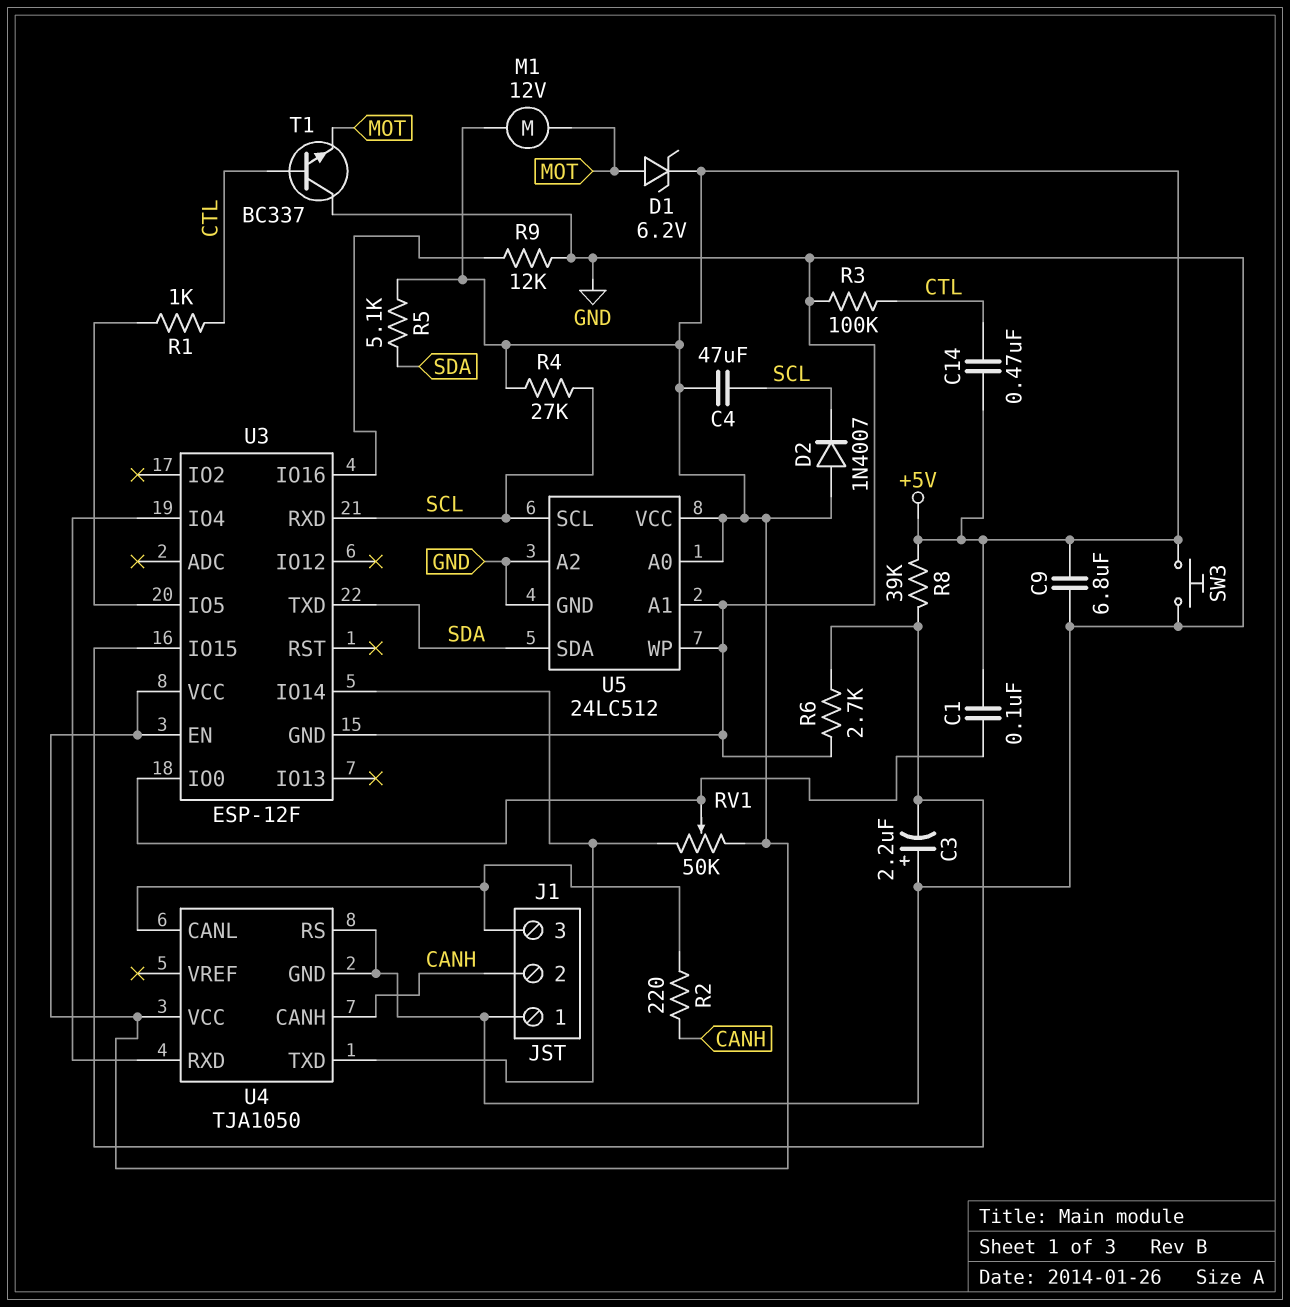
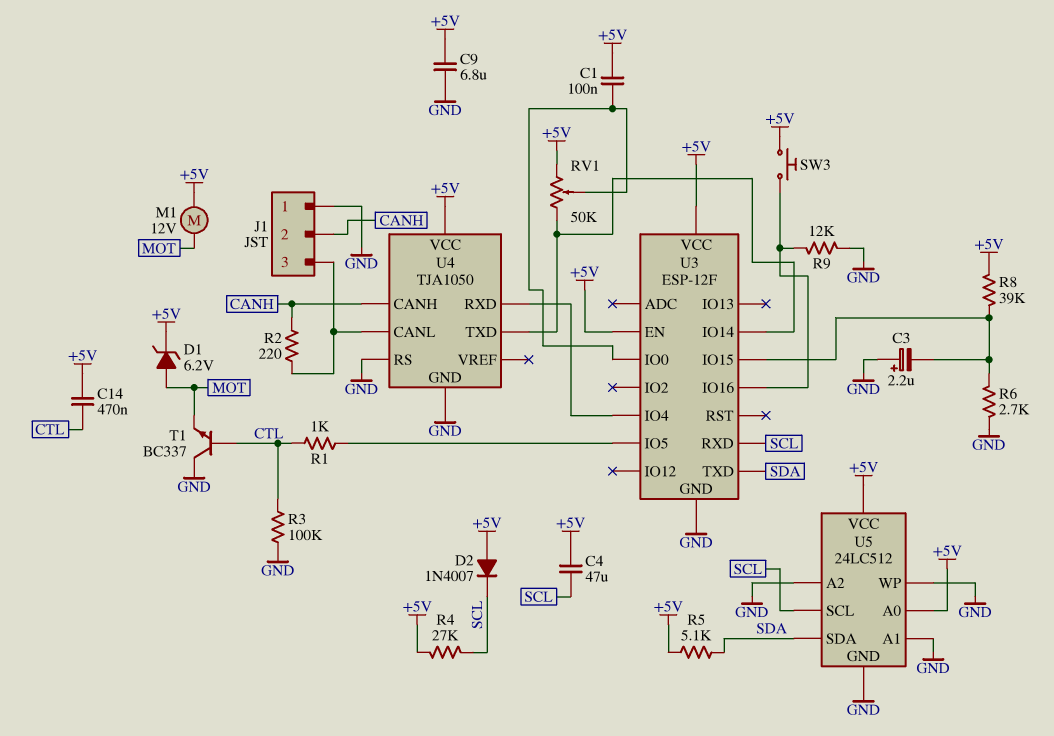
SW3: button (+5V, GND) -> button (+5V, U3/IO16)

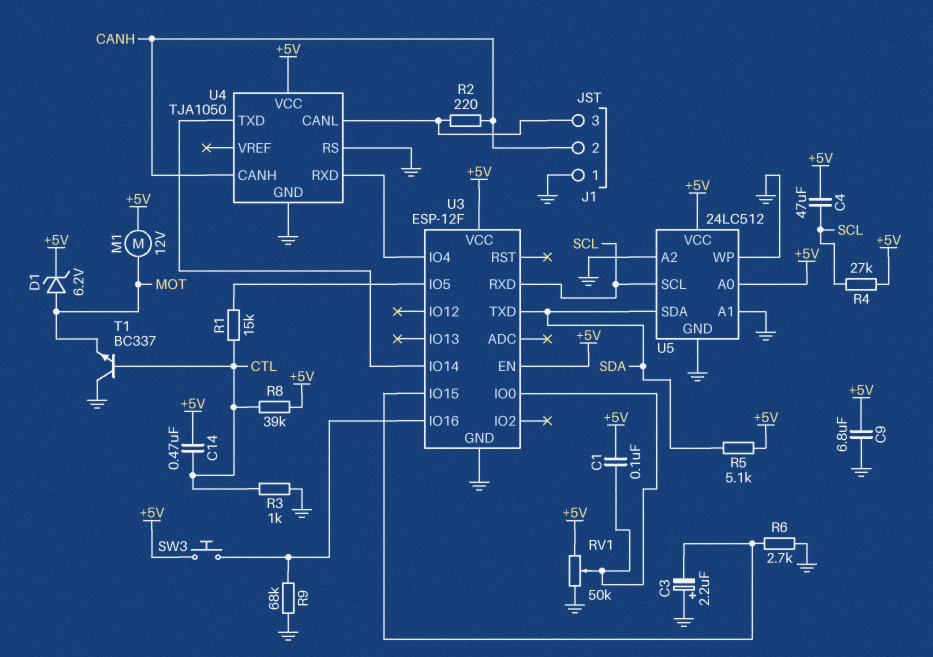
D2: diode 1N4007 (A +5V, K SCL) -> none
R1: 1k (CTL, U3/IO5) -> 15k (CTL, U3/IO5)
R3: 100k (CTL, GND) -> 1k (CTL, GND)
R8: 39k (+5V, U3/IO15) -> 39k (+5V, CTL)
R9: 12k (GND, U3/IO16) -> 68k (GND, U3/IO16)
RV1: 50k (+5V, U3/IO14, wiper U3/IO0) -> 50k (+5V, GND, wiper U3/IO0)

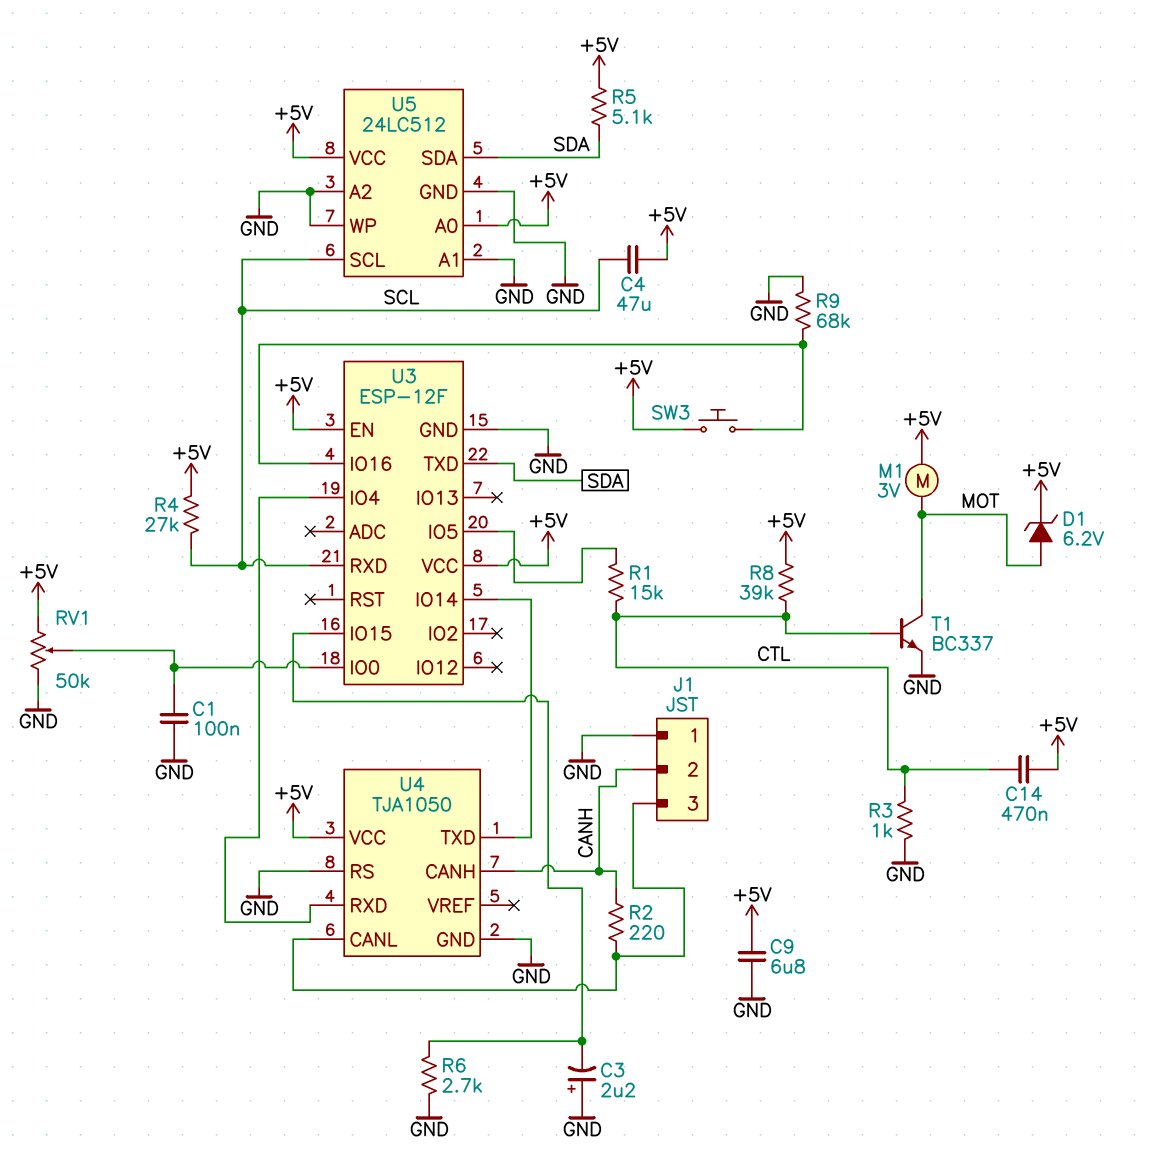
C1: 100nF (+5V, U3/IO0) -> 100nF (GND, U3/IO0)
M1: motor 12V (+5V, MOT) -> motor 3V (+5V, MOT)
T1: NPN BC337 (B CTL, C GND, E MOT) -> NPN BC337 (B CTL, C MOT, E GND)

